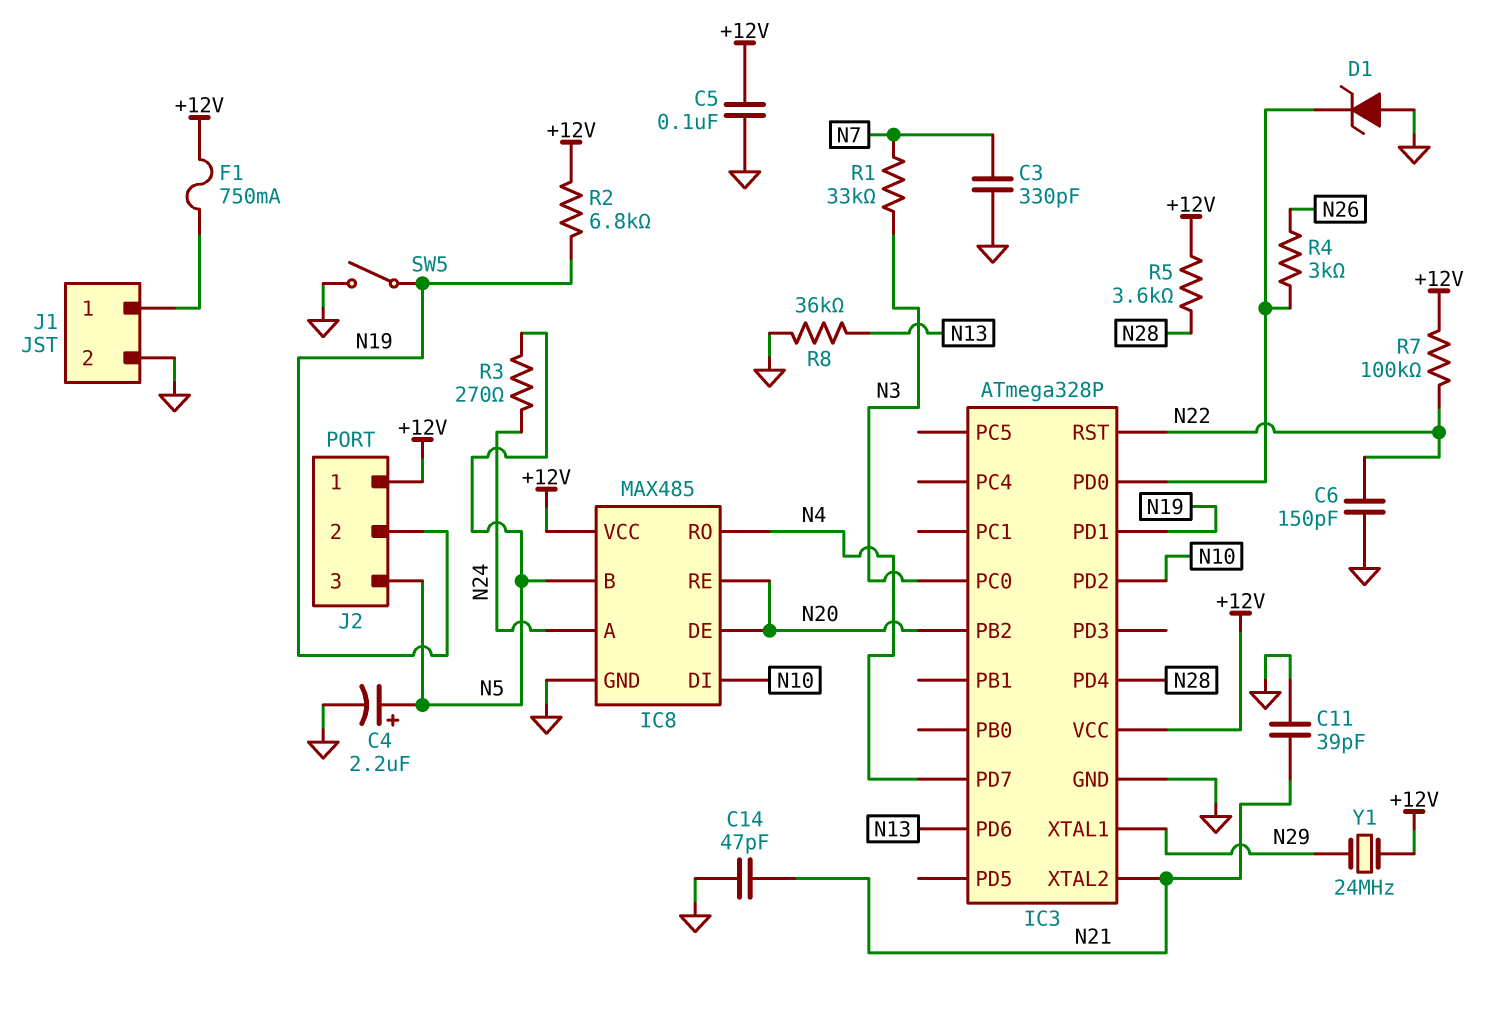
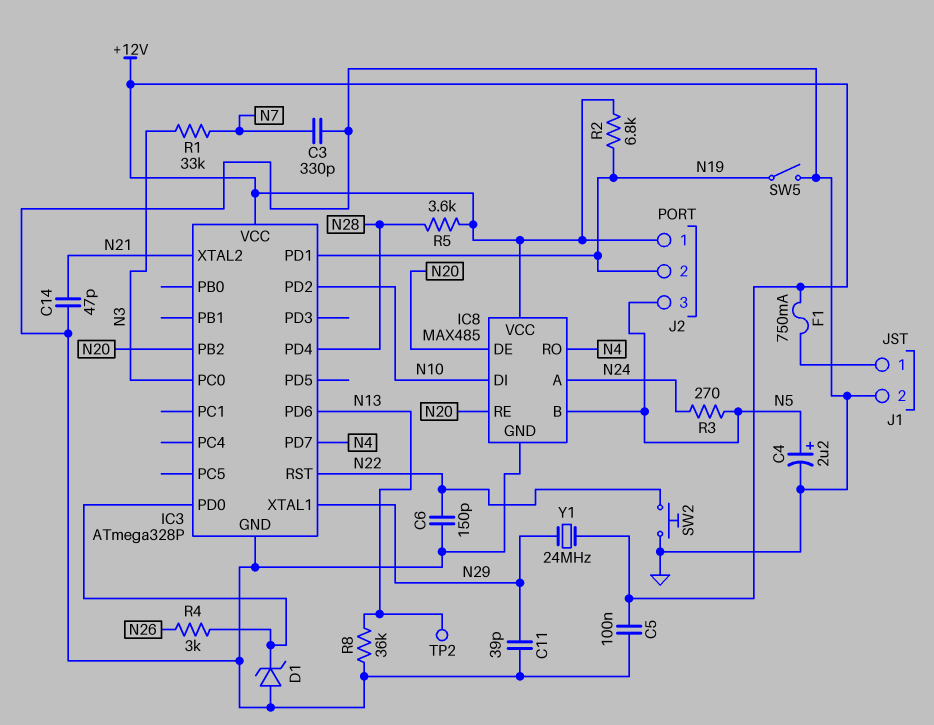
C11: 39pF (GND, N21) -> 39pF (GND, N29)
R7: 100k (+12V, N22) -> none
SW2: none -> button (GND, N22)
TP2: none -> test point (N13)

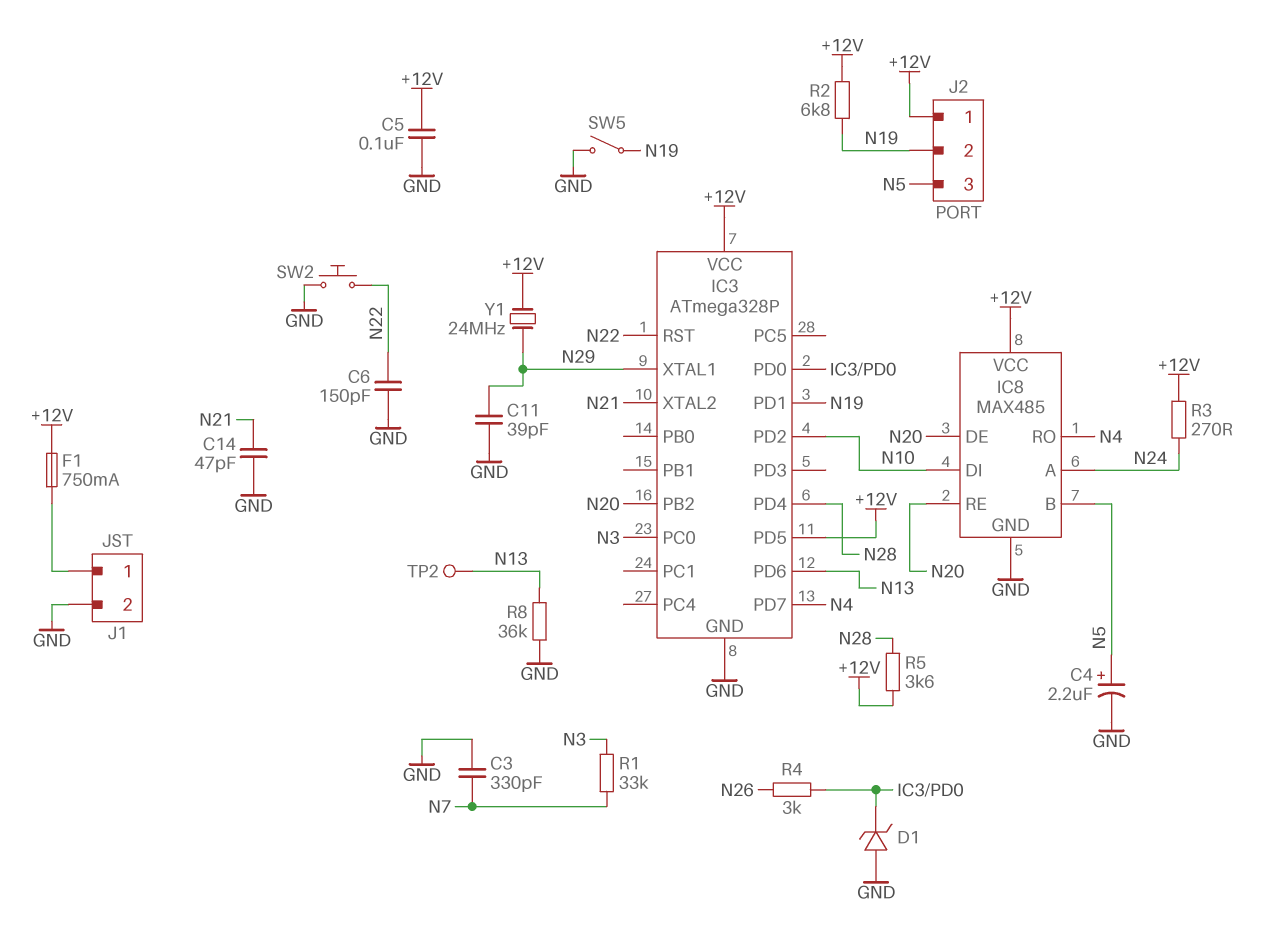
IC3 pin PD5: none -> +12V
R3: 270 (N5, N24) -> 270 (+12V, N24)

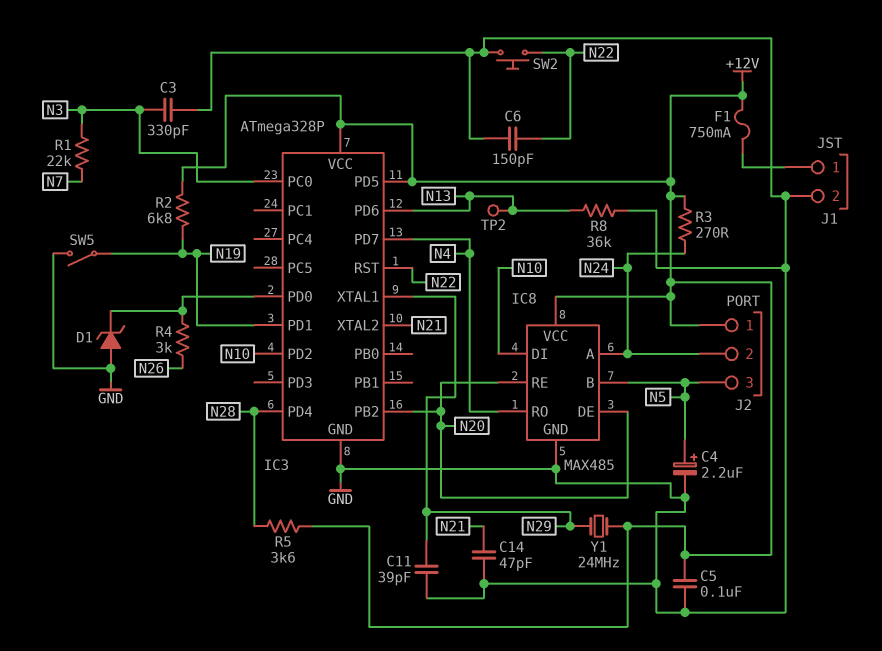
C3: 330pF (GND, N7) -> 330pF (GND, N3)
J2 pin 2: N19 -> N24
R1: 33k (N3, N7) -> 22k (N3, N7)

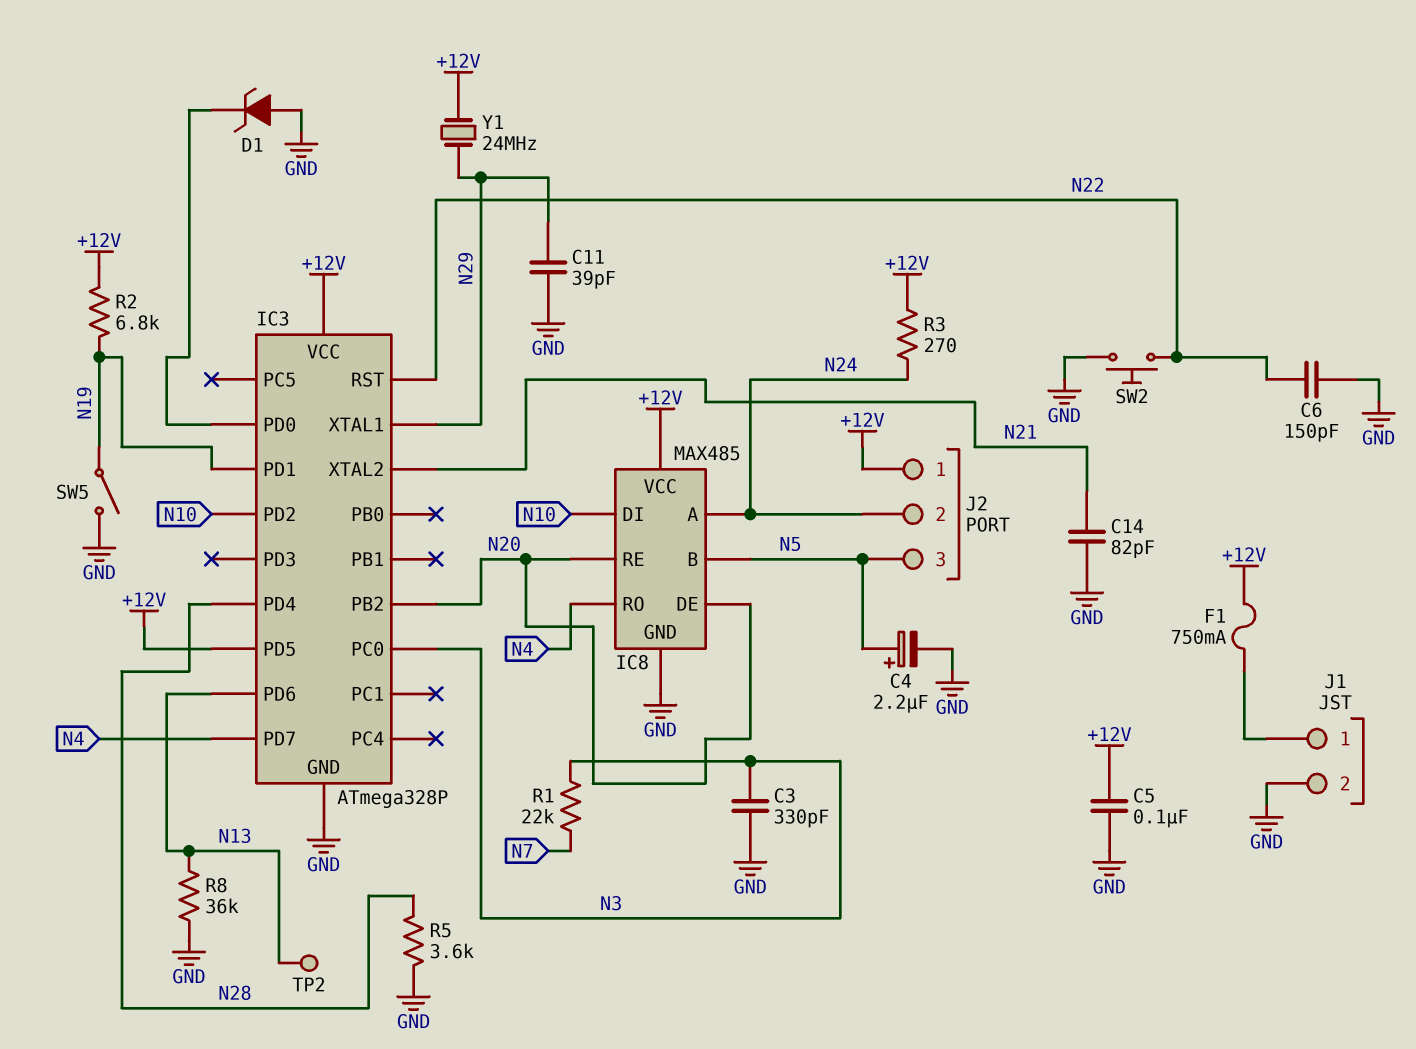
C14: 47pF (GND, N21) -> 82pF (GND, N21)
R4: 3k (IC3/PD0, N26) -> none
R5: 3.6k (+12V, N28) -> 3.6k (GND, N28)

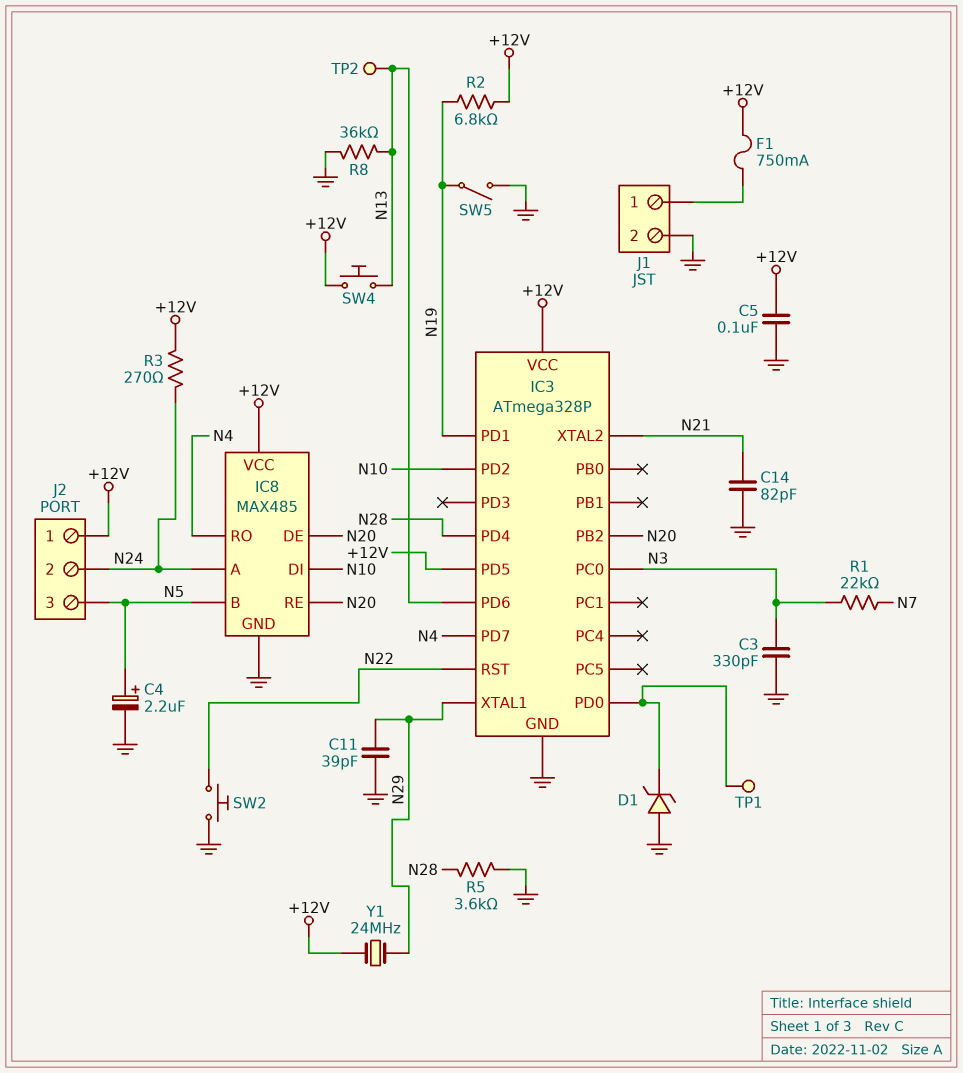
C6: 150pF (GND, N22) -> none
SW4: none -> button (+12V, N13)
TP1: none -> test point (IC3/PD0)

